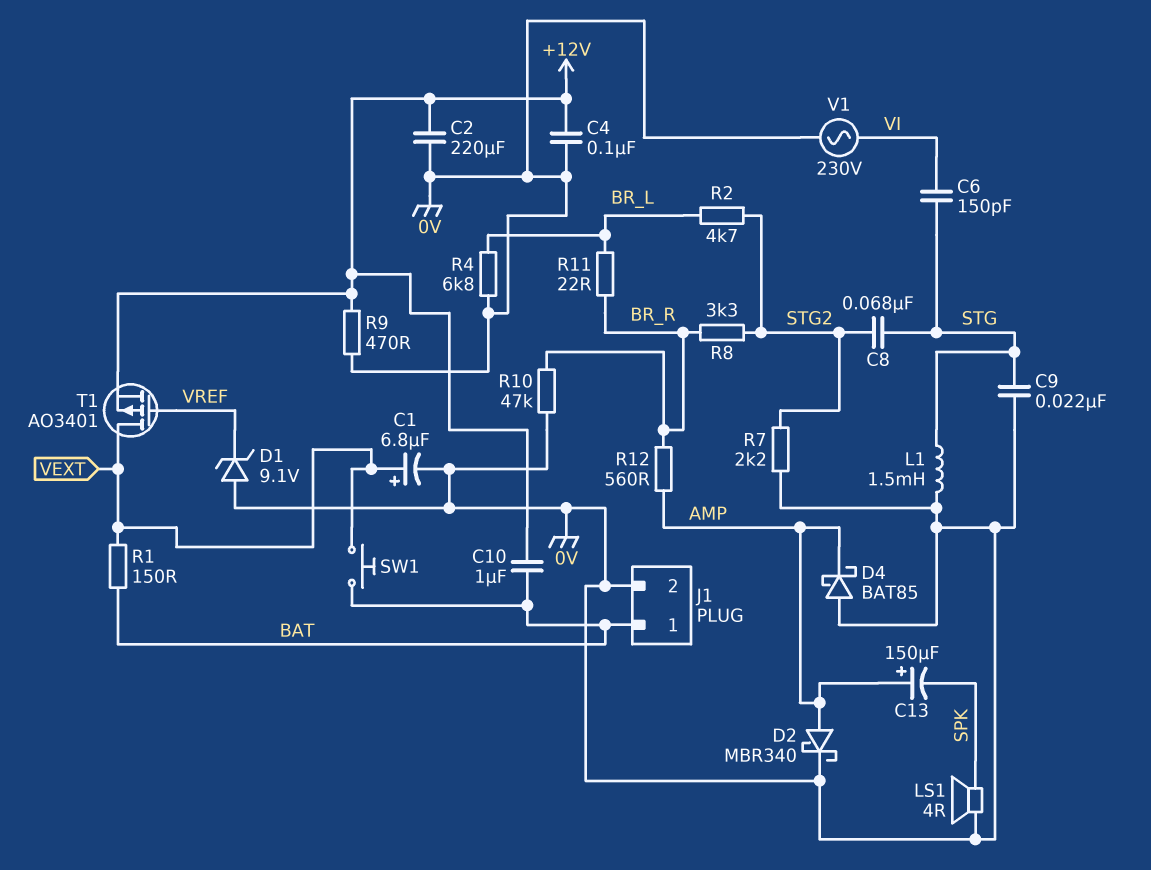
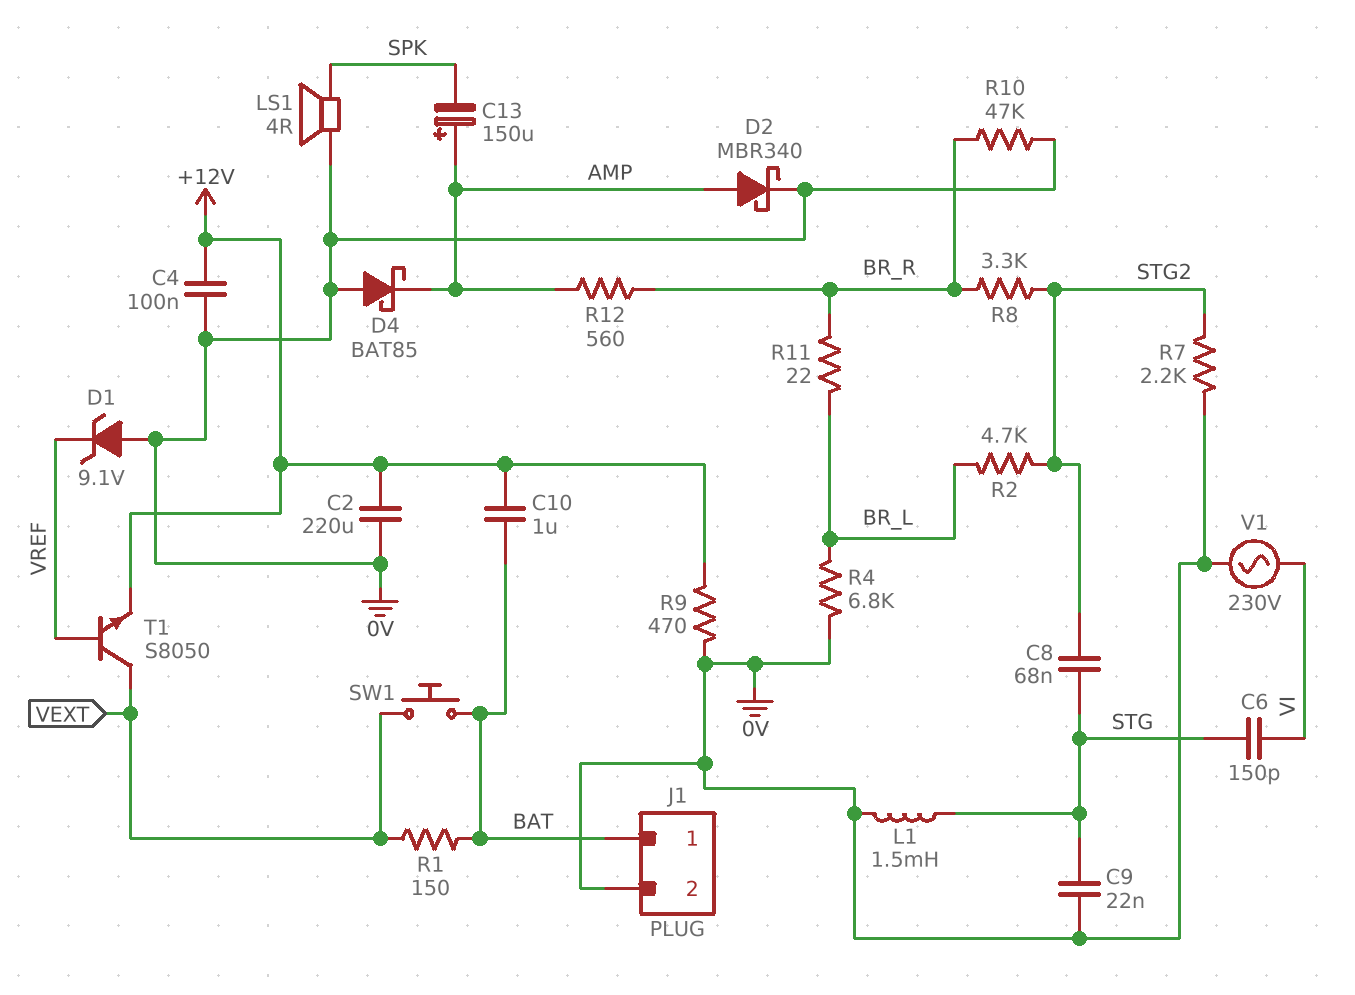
C1: 6.8uF (plus VEXT, minus 0V) -> none
T1: PMOS AO3401 (G VREF, D VEXT, S +12V) -> NPN S8050 (B VREF, C VEXT, E +12V)

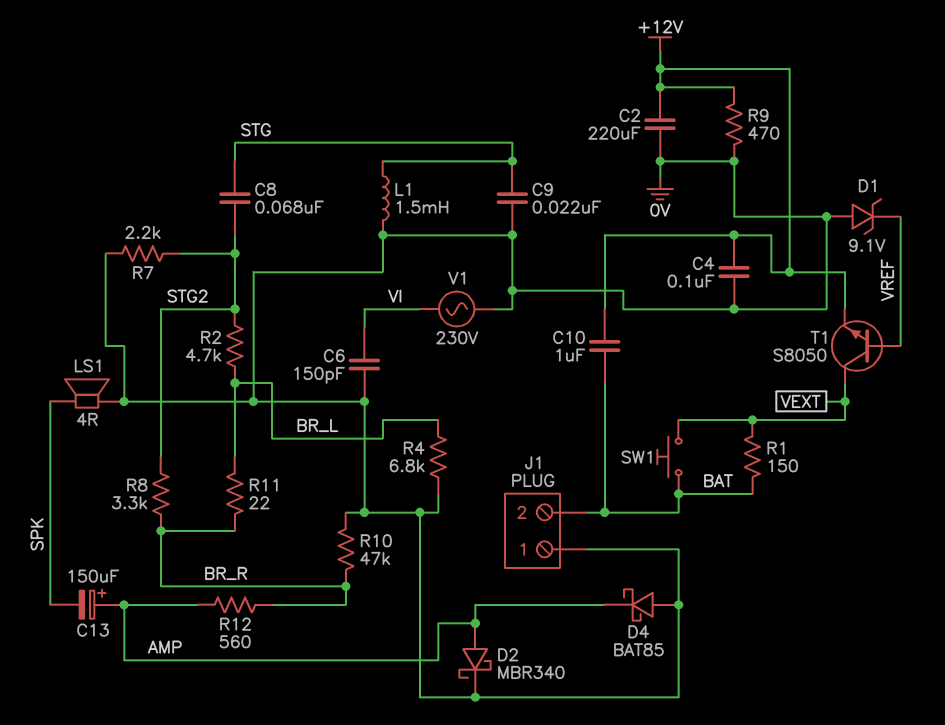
C6: 150pF (STG, VI) -> 150pF (0V, VI)
J1 pin 1: BAT -> 0V
J1 pin 2: 0V -> BAT

